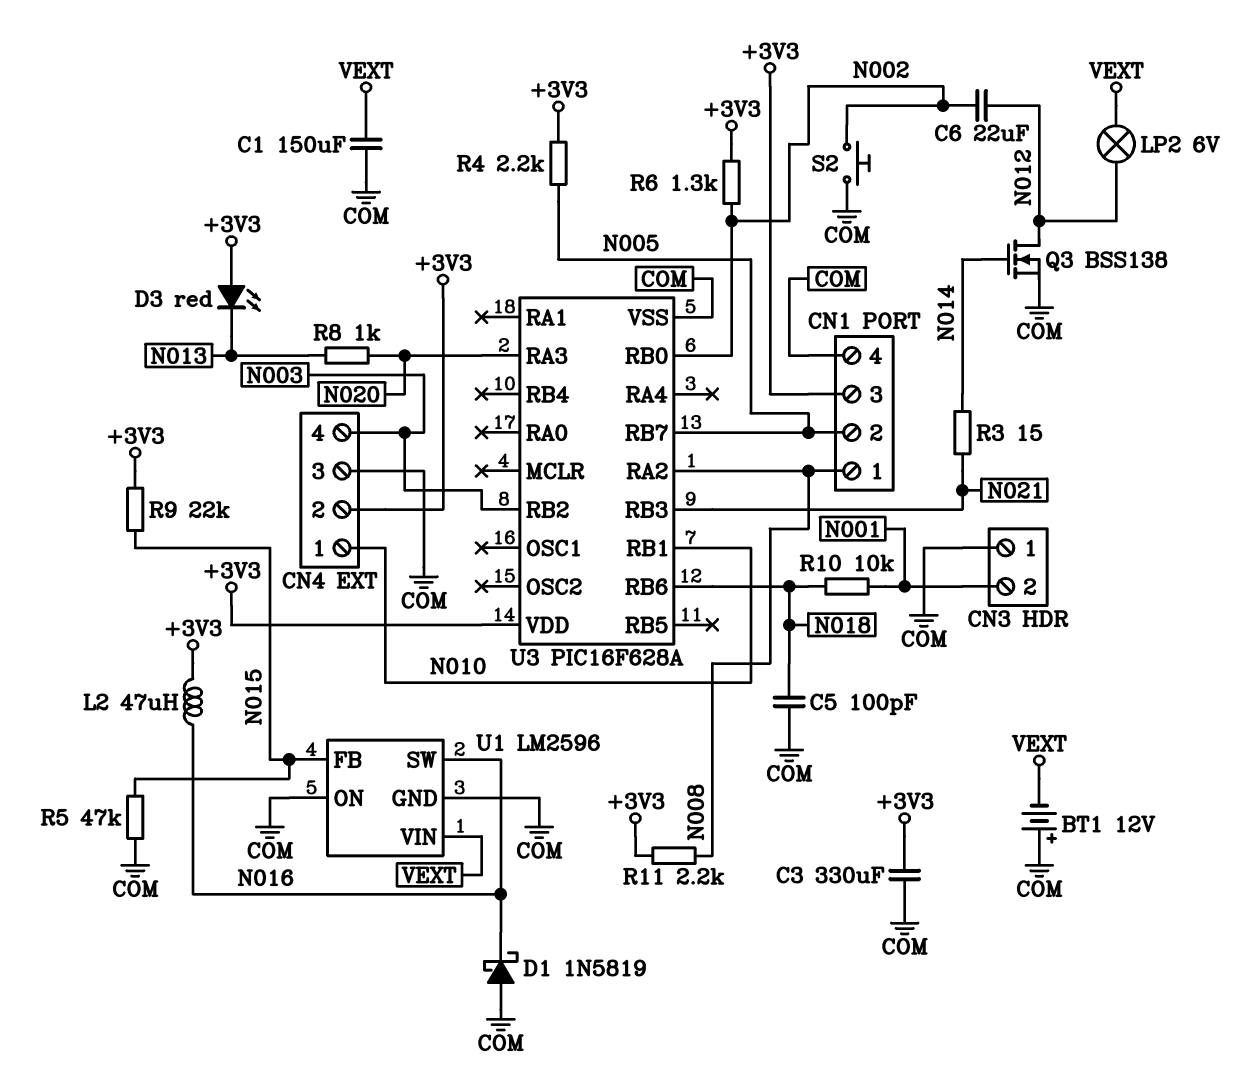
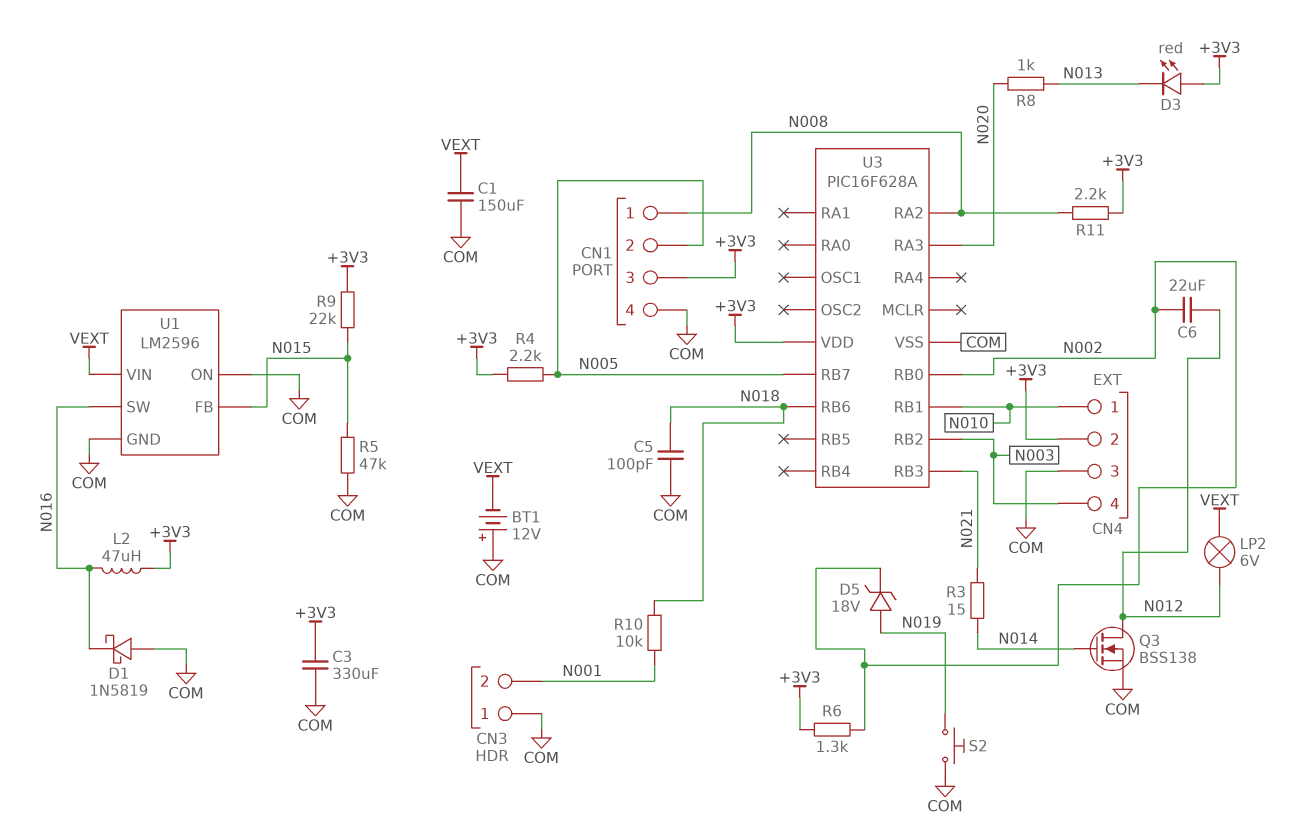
D5: none -> zener 18V (A N019, K N002)
S2: button (COM, N002) -> button (COM, N019)

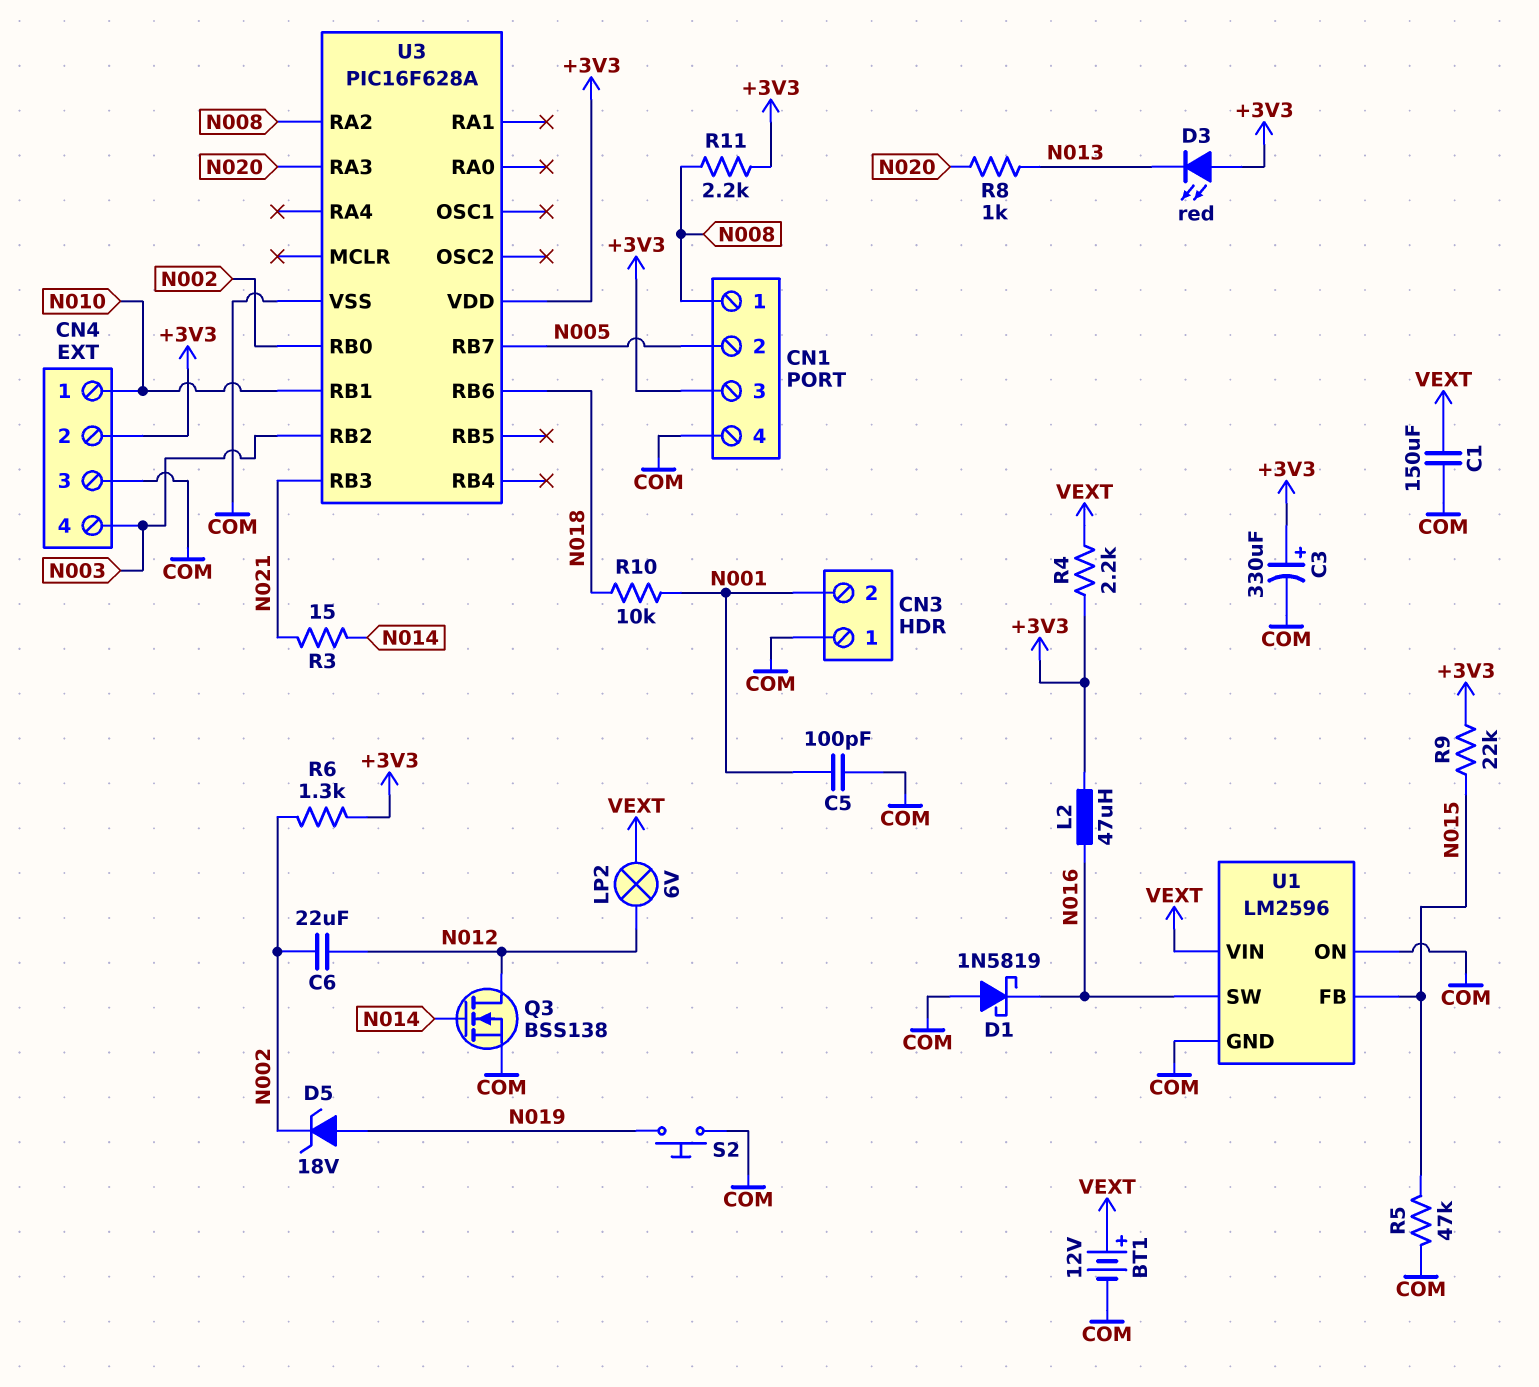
BT1: 12V (plus COM, minus VEXT) -> 12V (plus VEXT, minus COM)
C3: 330uF (+3V3, COM) -> 330uF (plus +3V3, minus COM)
C5: 100pF (COM, N018) -> 100pF (COM, N001)
R4: 2.2k (+3V3, N005) -> 2.2k (+3V3, VEXT)

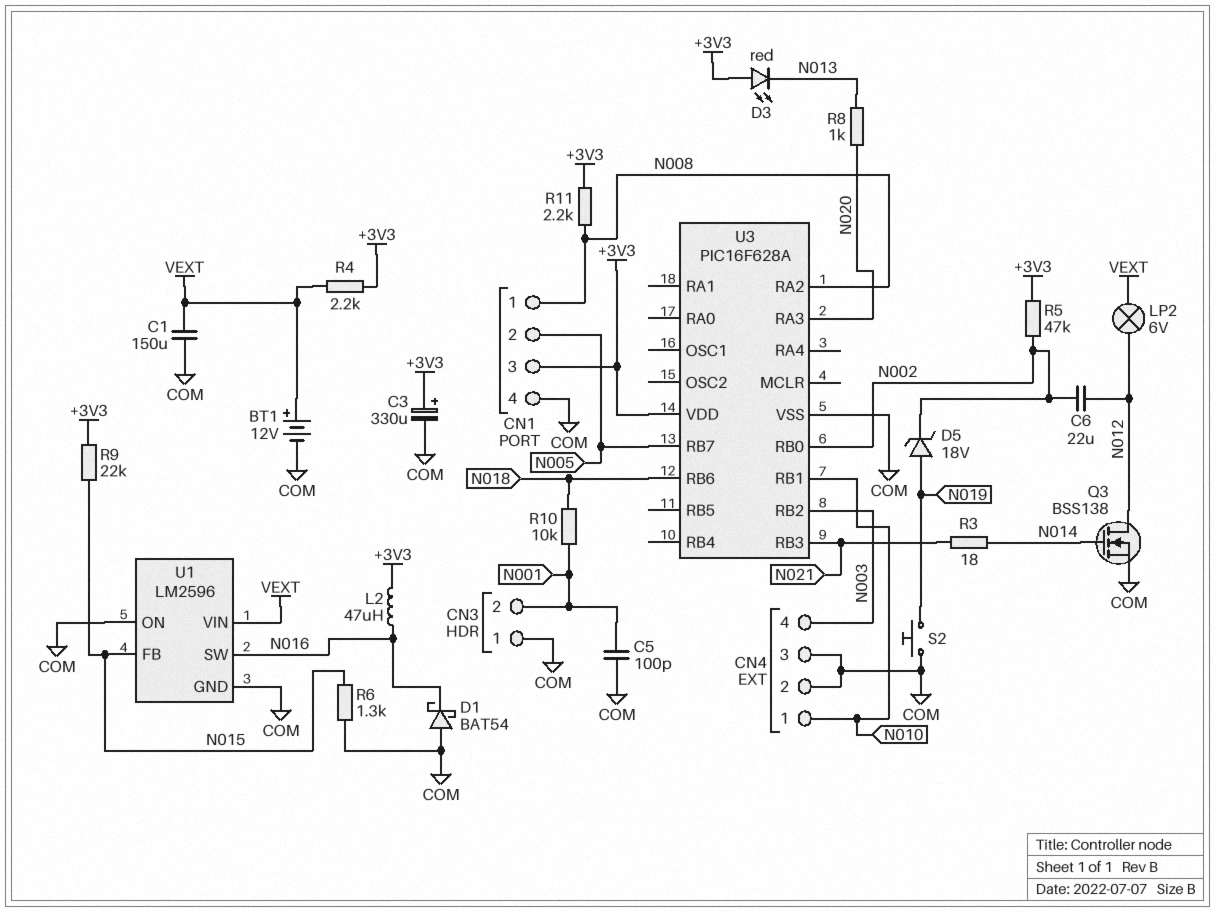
CN4 pin 2: +3V3 -> COM
D1: schottky 1N5819 (A COM, K N016) -> schottky BAT54 (A COM, K N016)
R3: 15 (N014, N021) -> 18 (N014, N021)
R5: 47k (COM, N015) -> 47k (+3V3, N002)
R6: 1.3k (+3V3, N002) -> 1.3k (COM, N015)

